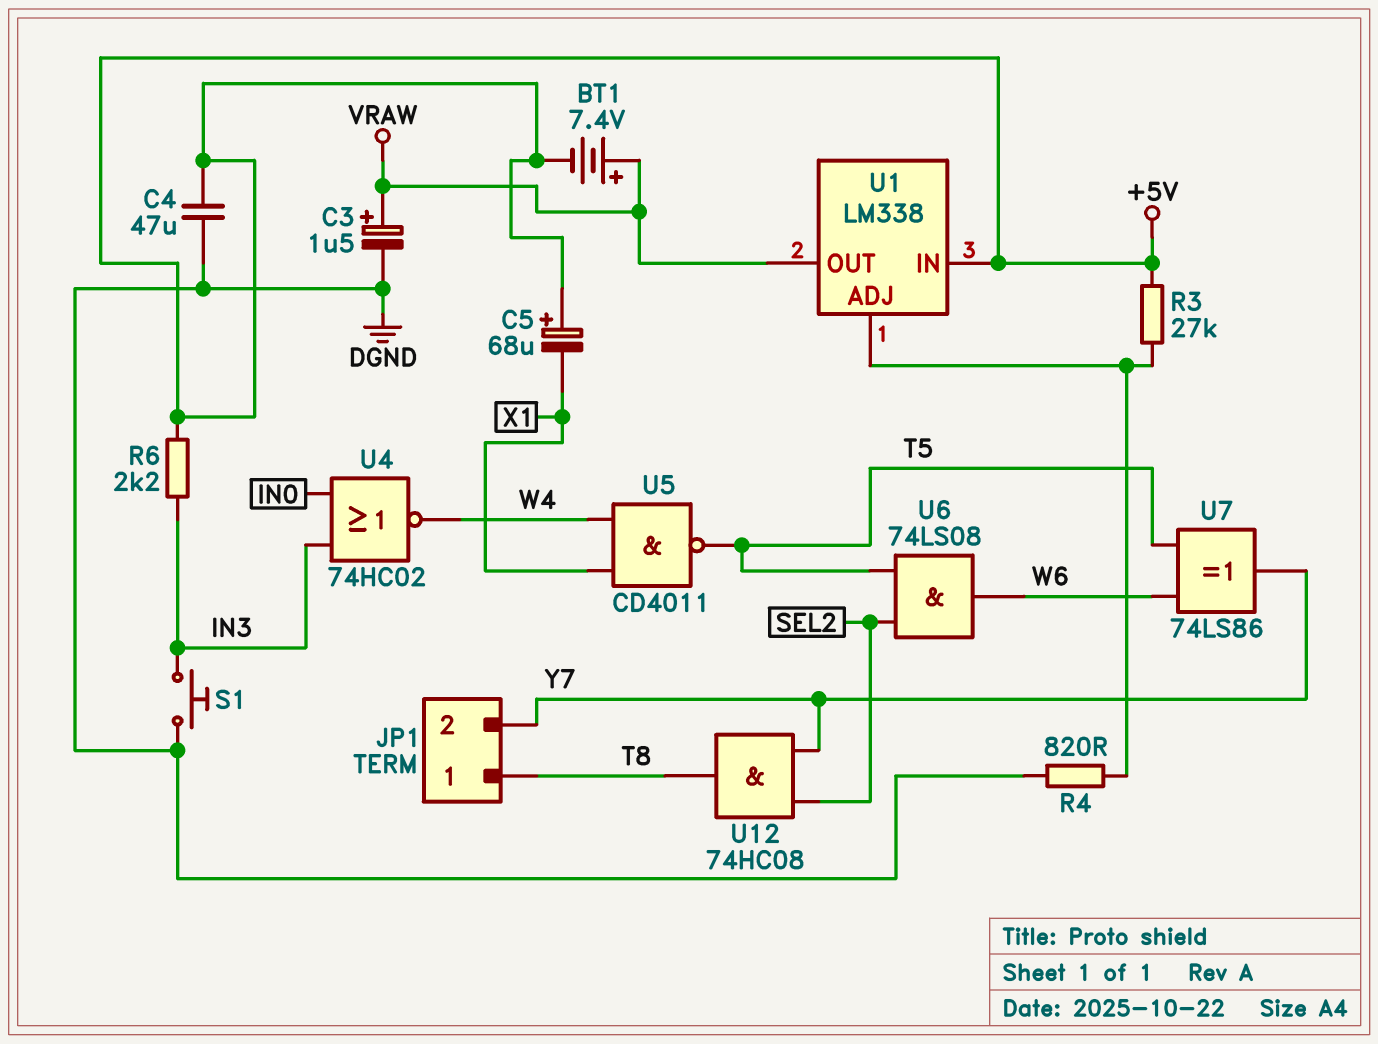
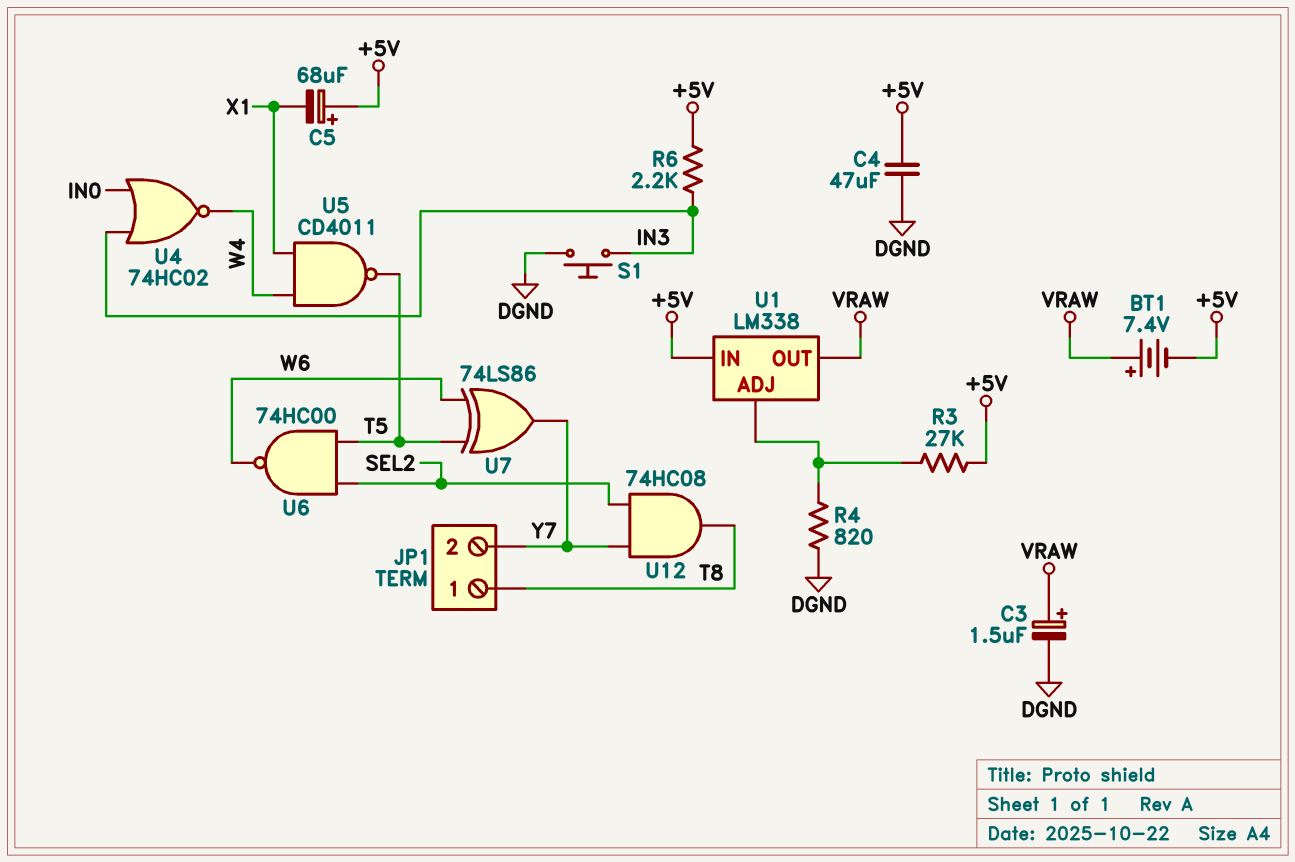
U6: AND 74LS08 (in SEL2, in T5, out W6) -> NAND 74HC00 (in SEL2, in T5, out W6)

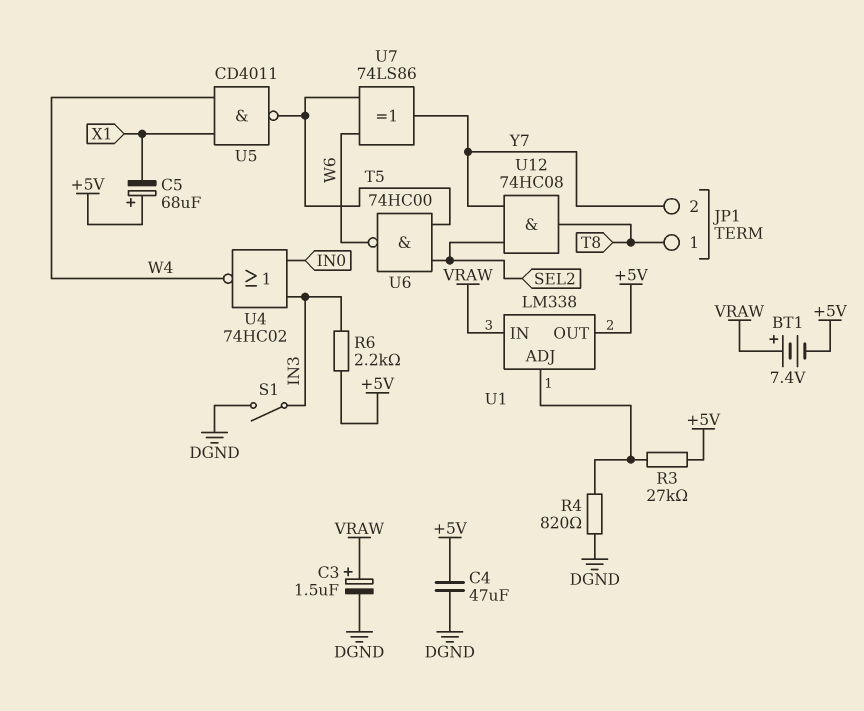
S1: button (DGND, IN3) -> switch (DGND, IN3)
U1 pin IN: +5V -> VRAW
U1 pin OUT: VRAW -> +5V

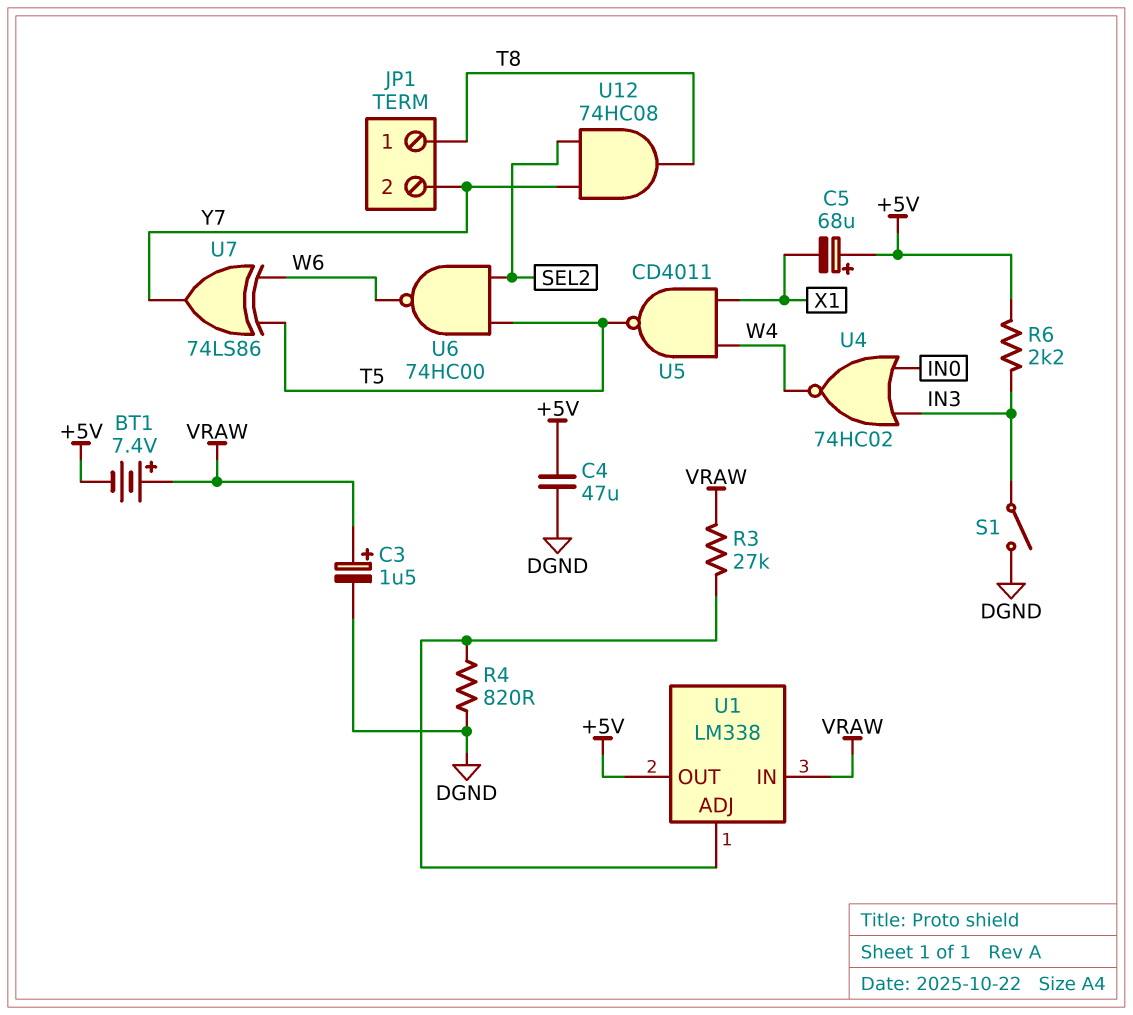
R3: 27k (+5V, U1/ADJ) -> 27k (U1/ADJ, VRAW)

